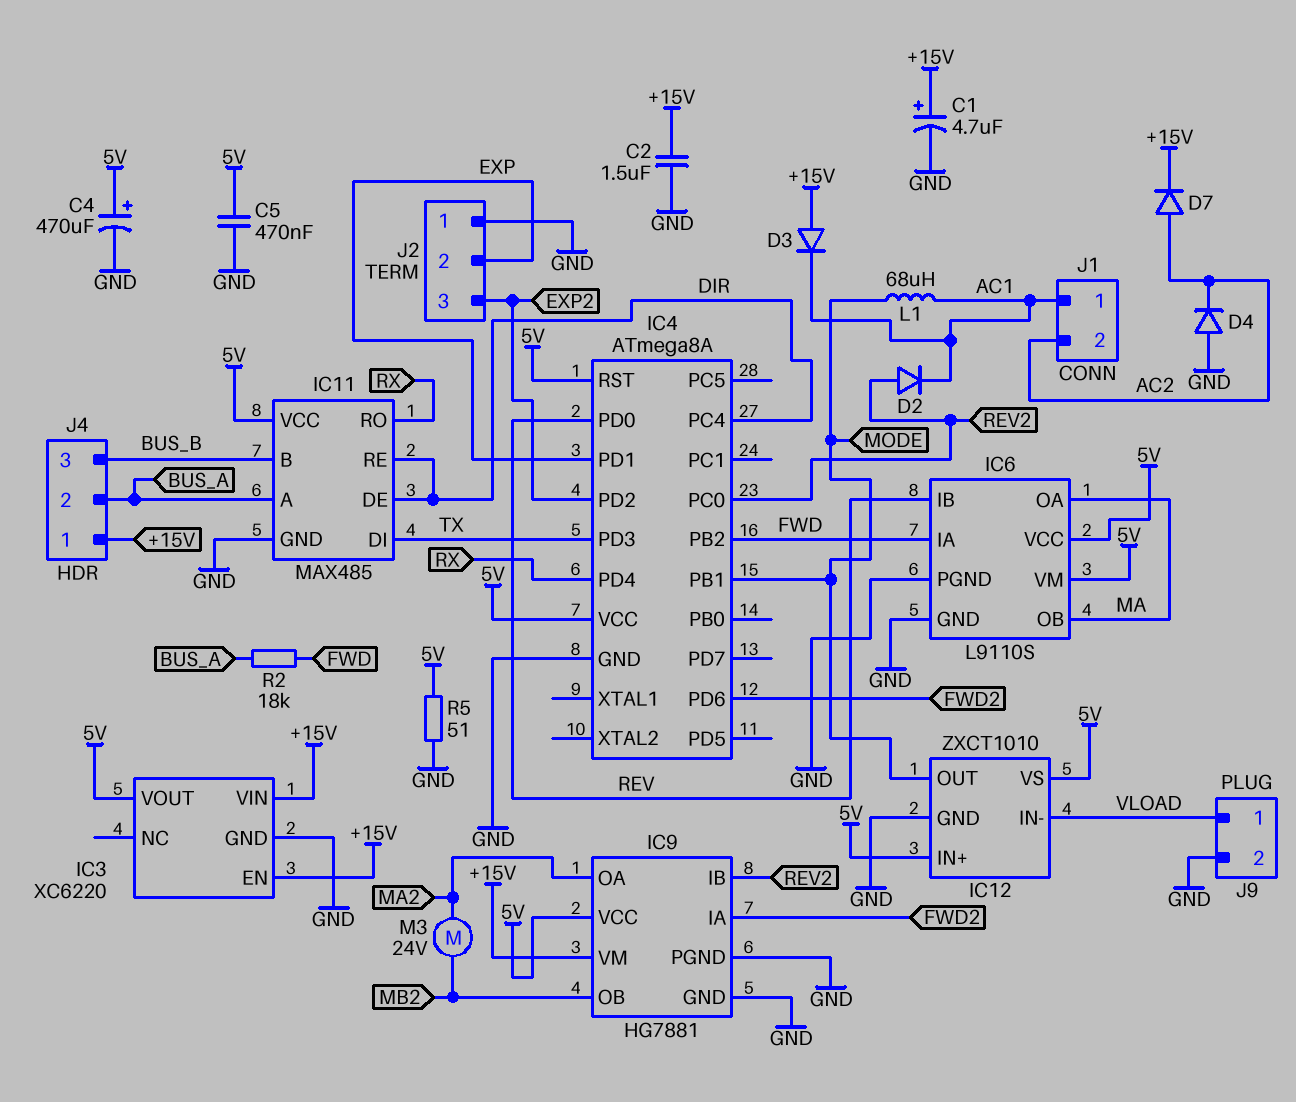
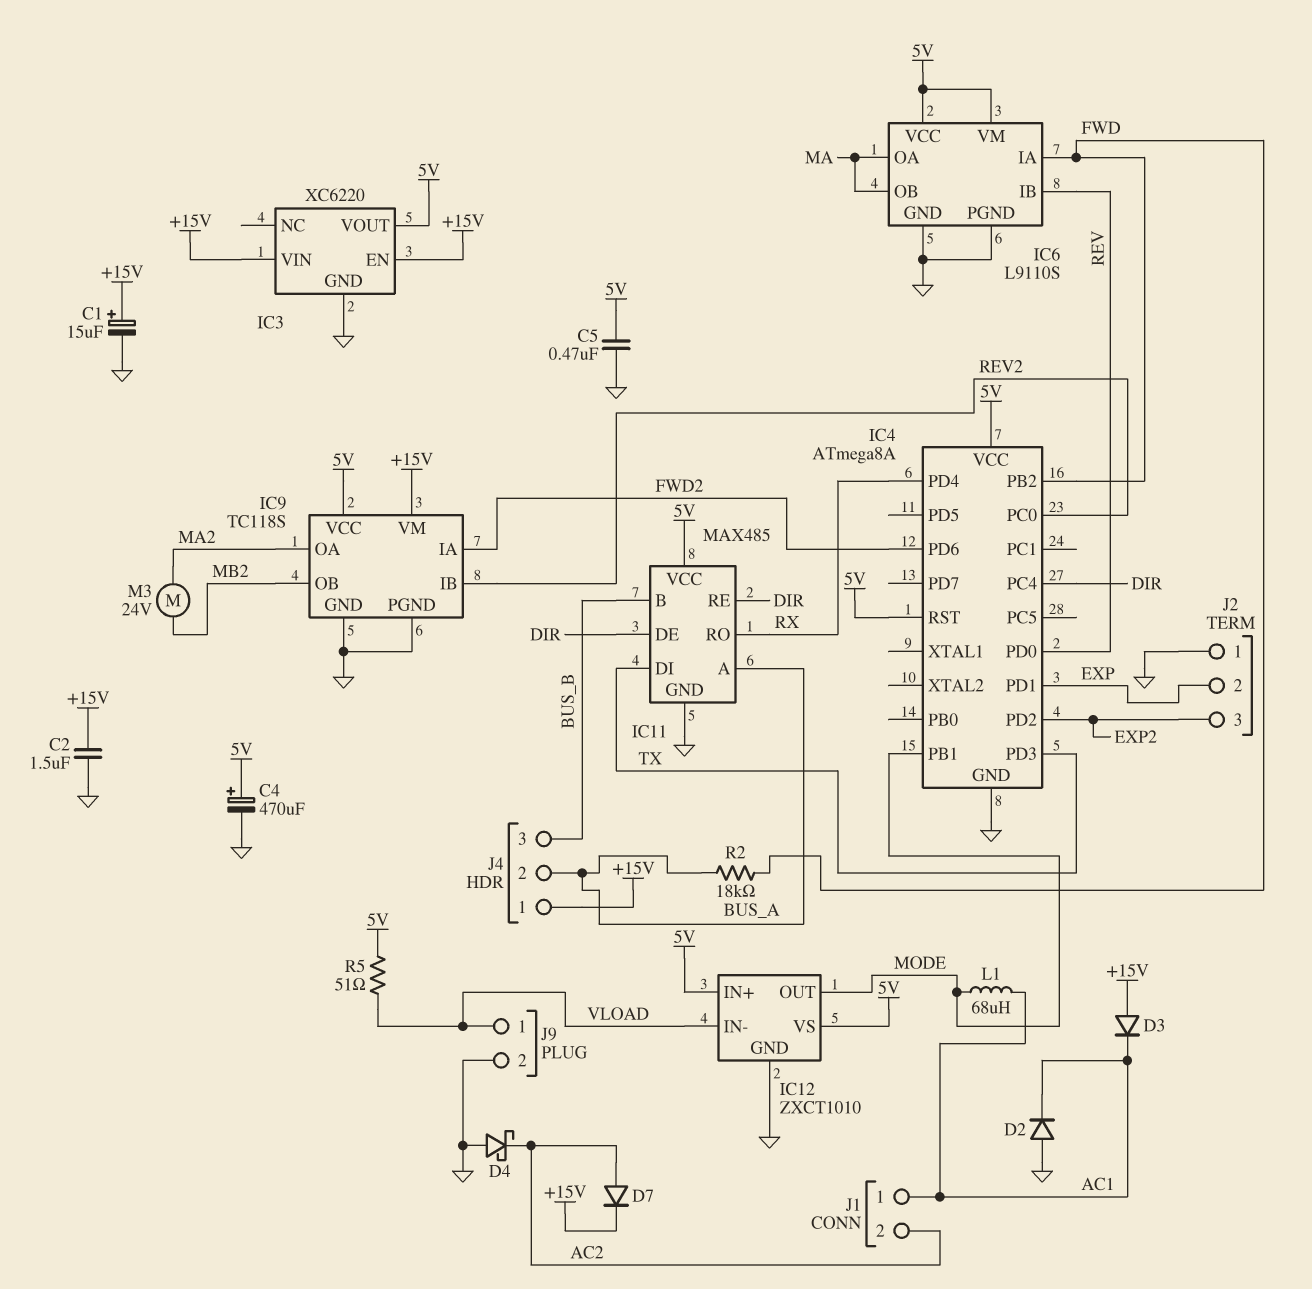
C1: 4.7uF (plus +15V, minus GND) -> 15uF (plus +15V, minus GND)
D2: diode (A REV2, K AC1) -> diode (A GND, K AC1)
D4: diode (A GND, K AC2) -> schottky (A GND, K AC2)
IC9: HG7881 -> TC118S
R5: 51 (5V, GND) -> 51 (5V, VLOAD)

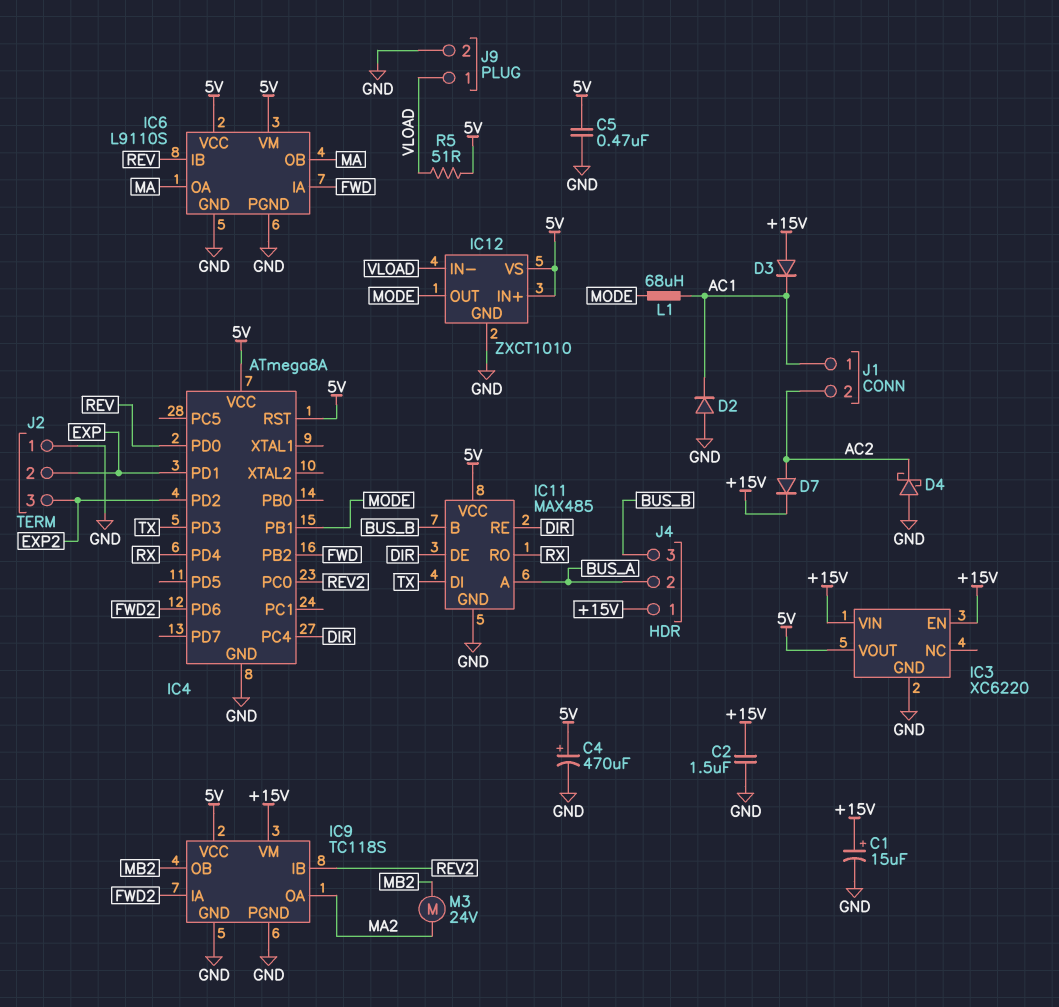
R2: 18k (BUS_A, FWD) -> none

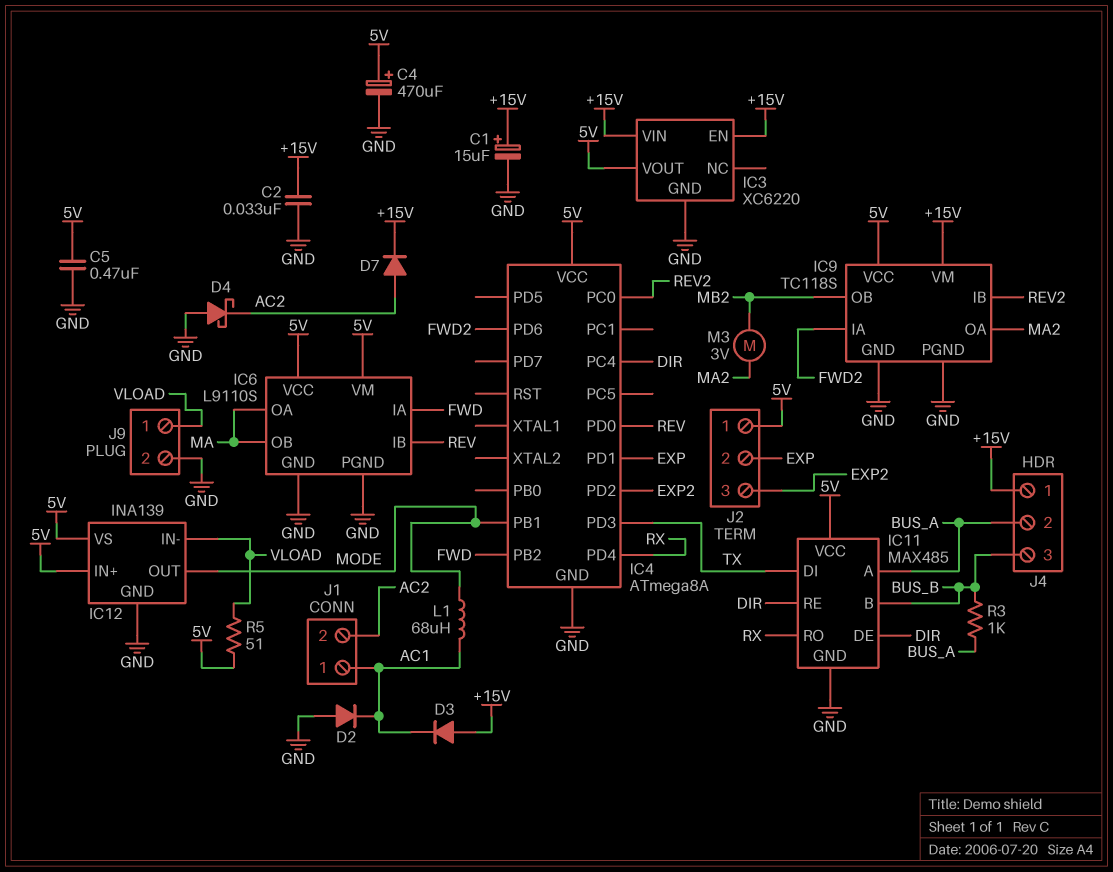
C2: 1.5uF (+15V, GND) -> 33nF (+15V, GND)
IC4 pin RST: 5V -> none
IC12: ZXCT1010 -> INA139
J2 pin 1: GND -> 5V
M3: motor 24V (MA2, MB2) -> motor 3V (MA2, MB2)
R3: none -> 1k (BUS_A, BUS_B)

